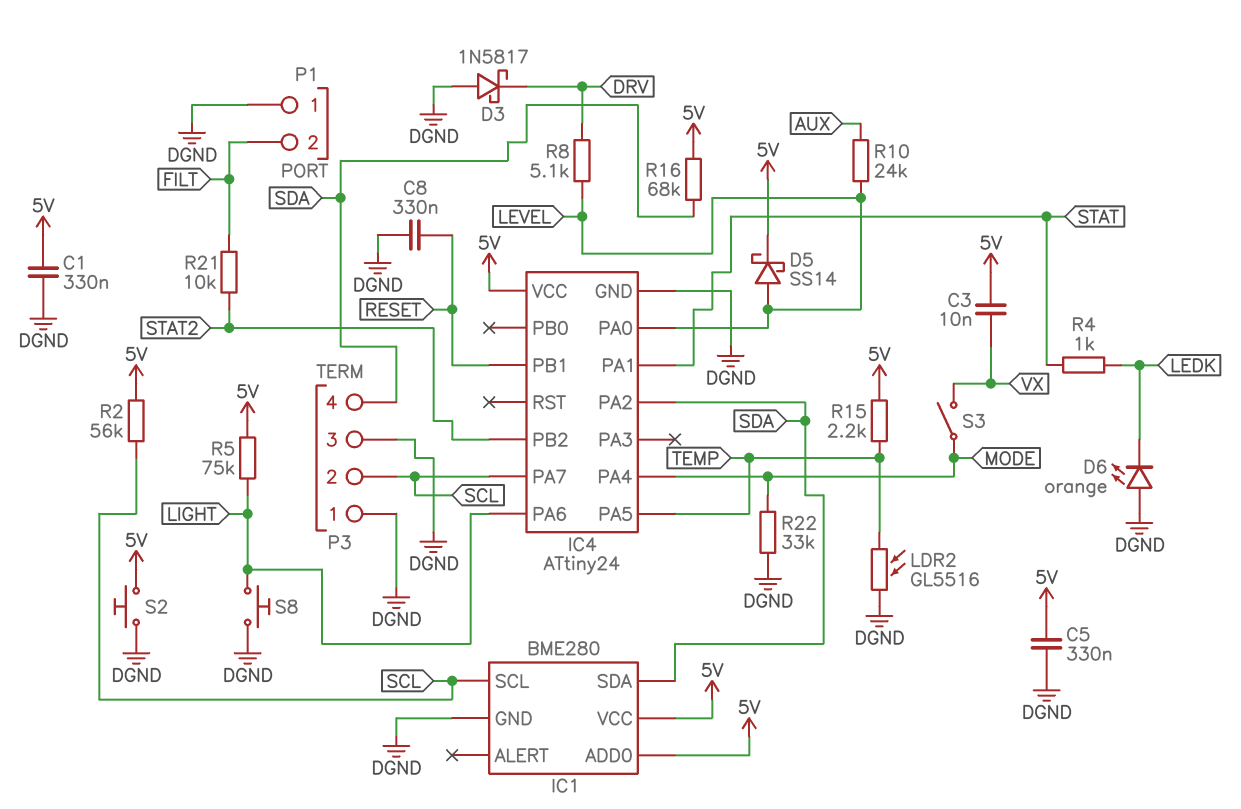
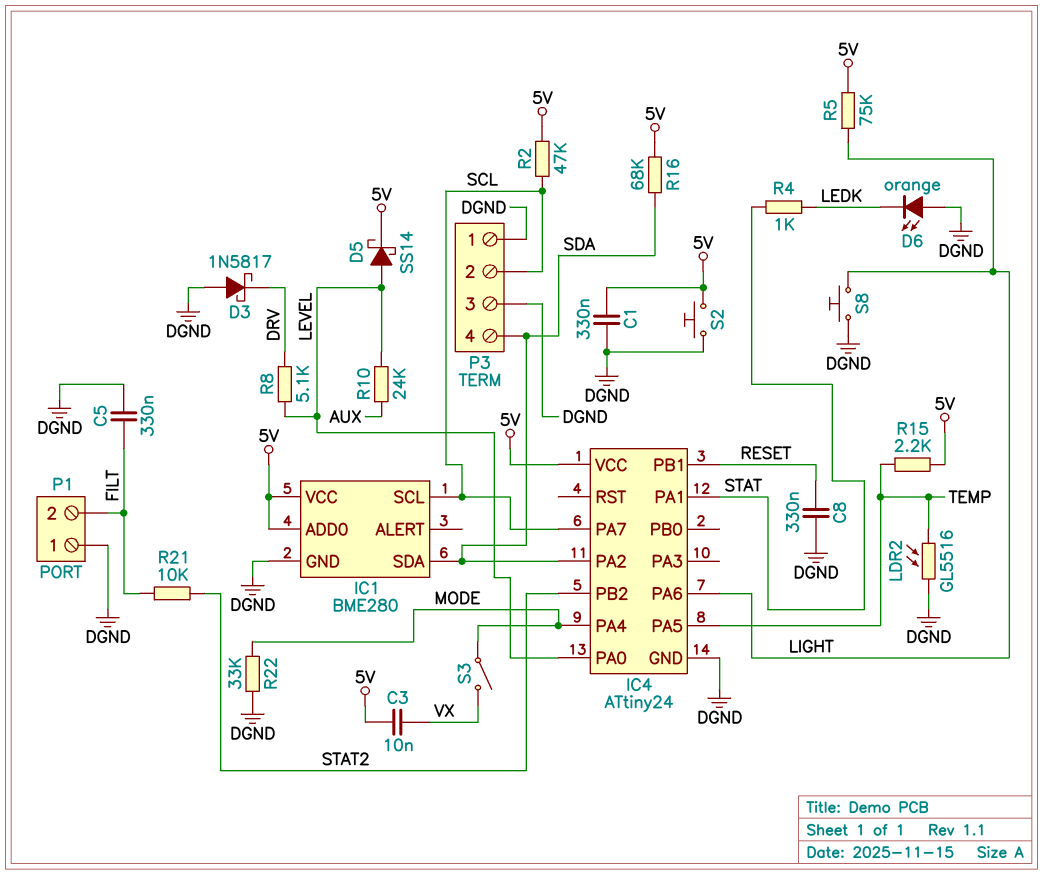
C5: 330nF (5V, DGND) -> 330nF (DGND, FILT)
R2: 56k (5V, SCL) -> 47k (5V, SCL)

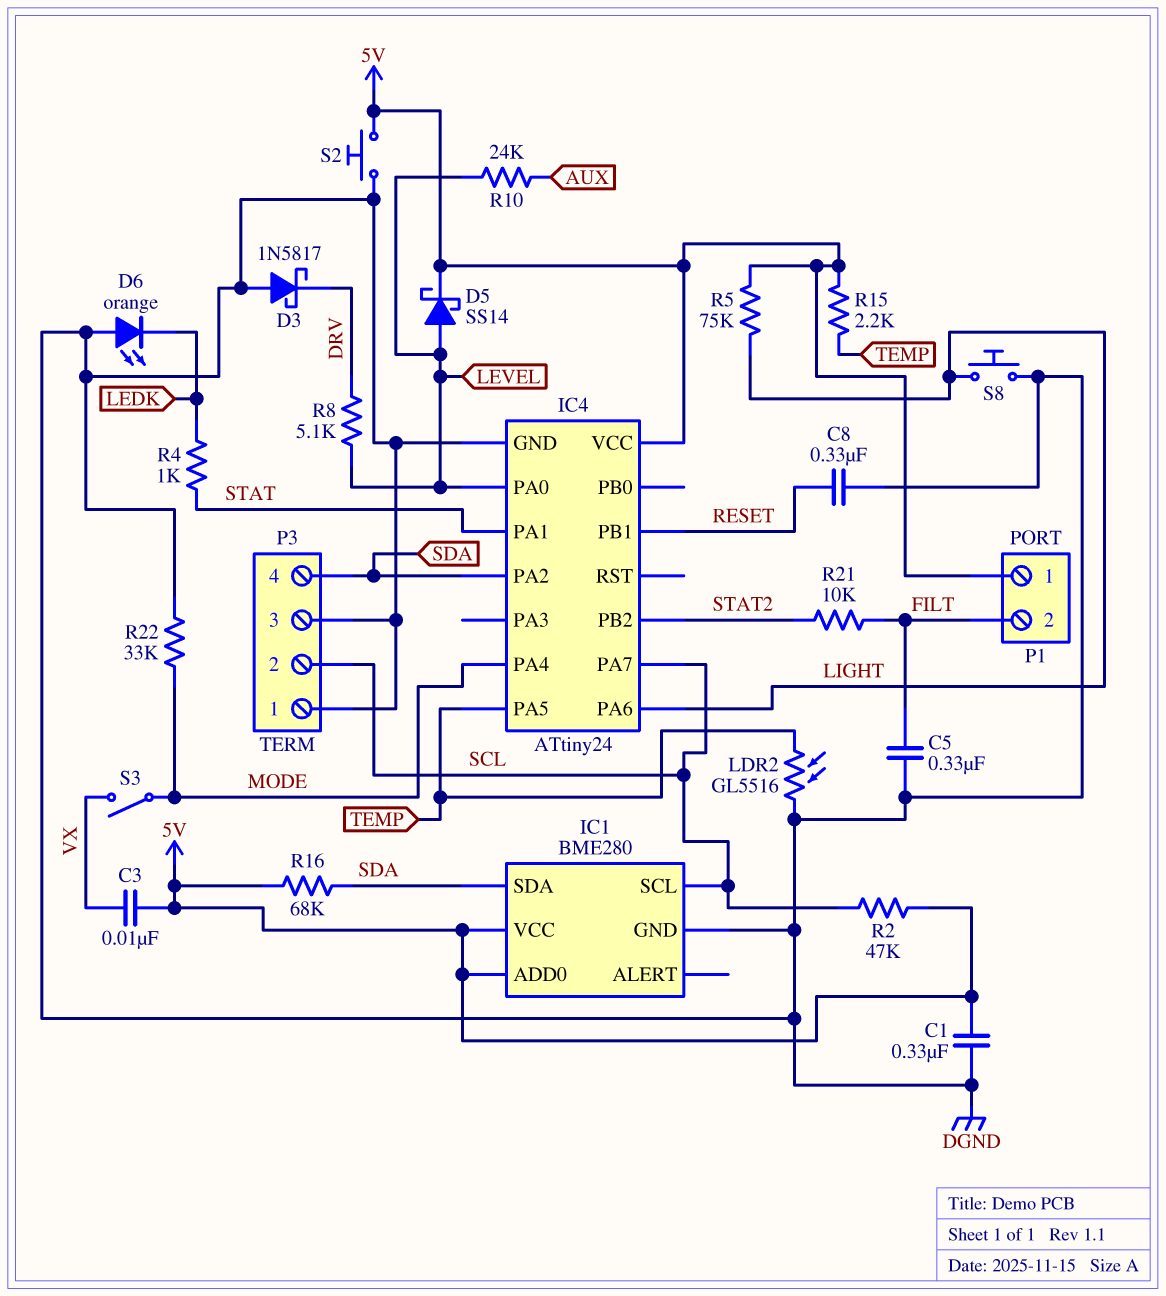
P1 pin 1: DGND -> 5V

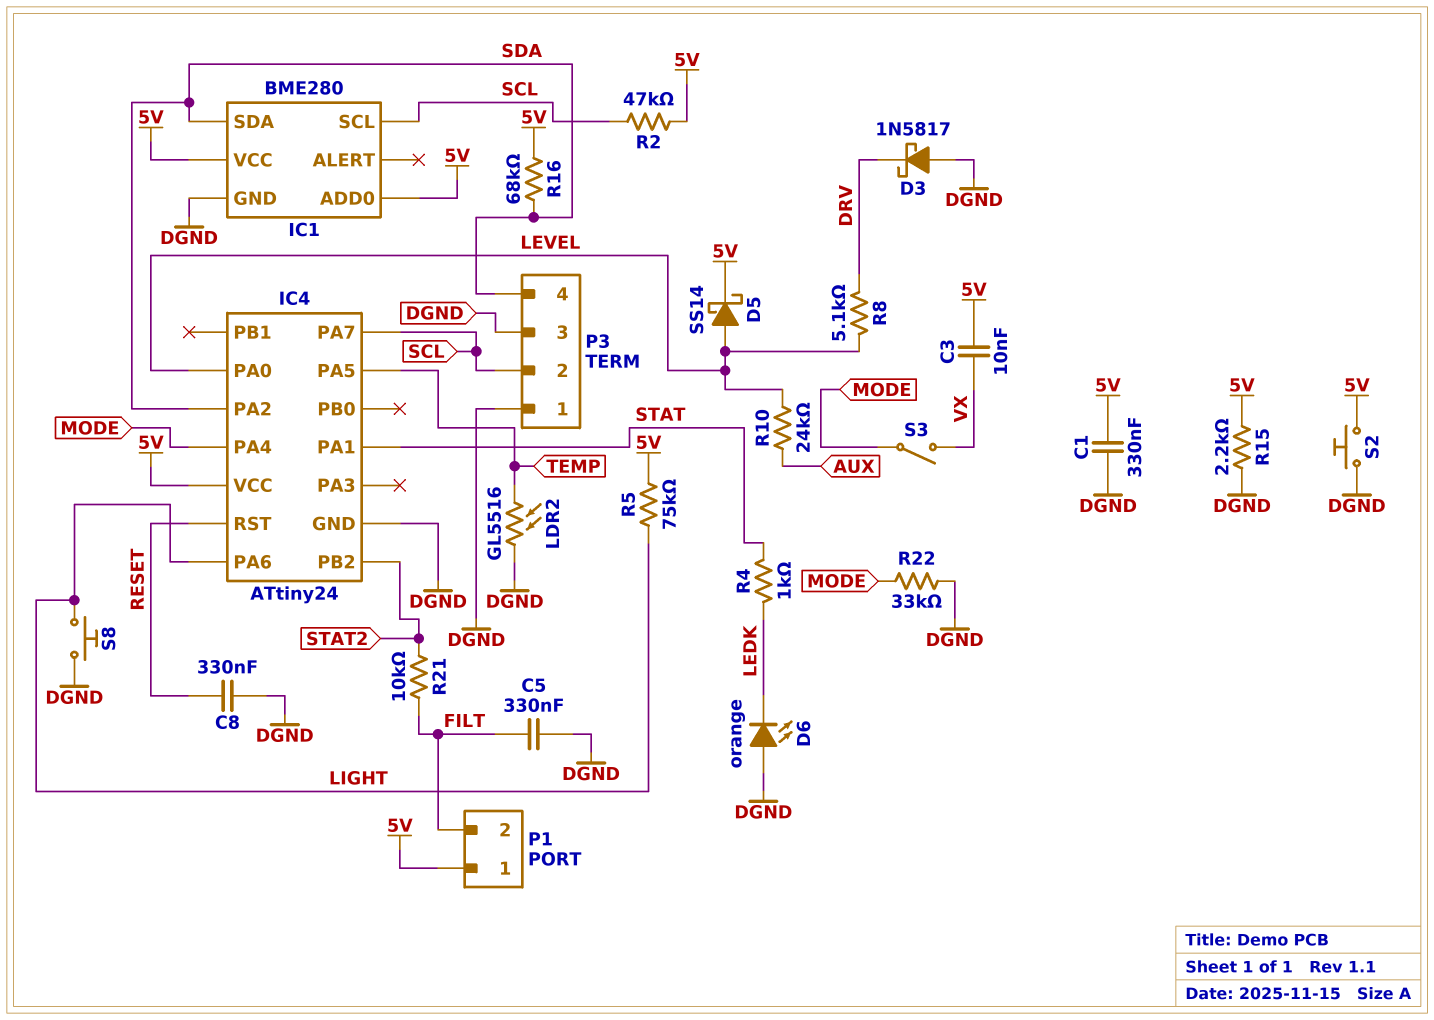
IC4 pin PB1: RESET -> none
IC4 pin RST: none -> RESET
R15: 2.2k (5V, TEMP) -> 2.2k (5V, DGND)

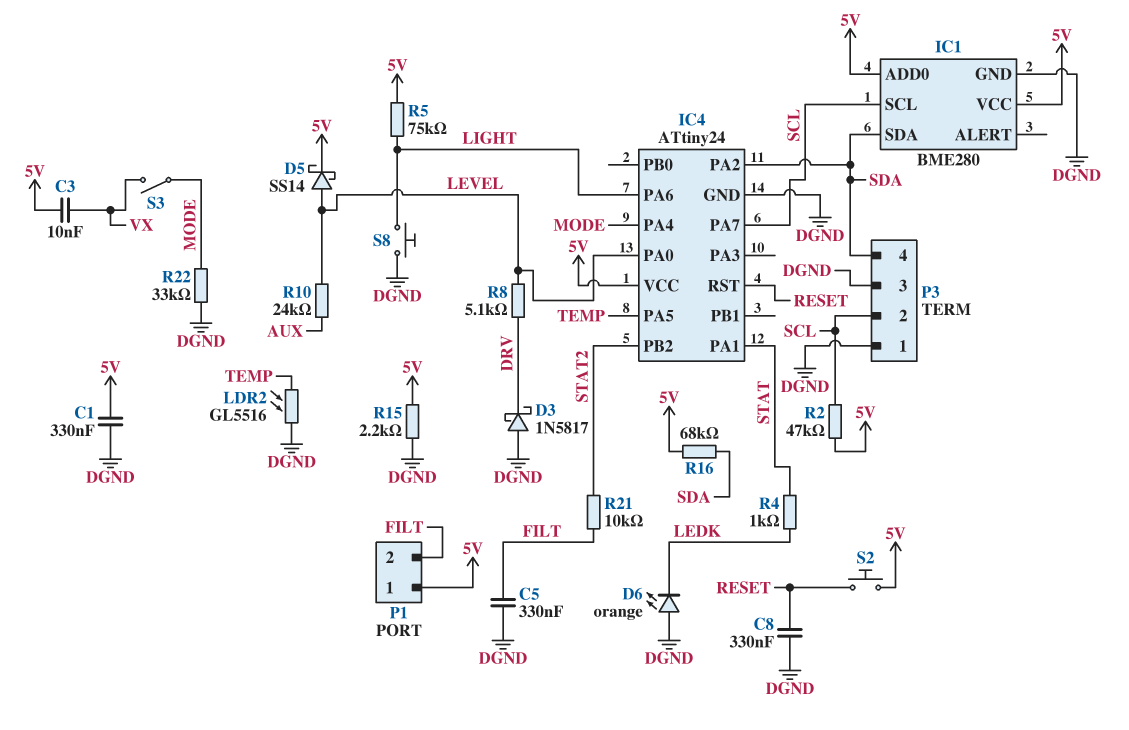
S2: button (5V, DGND) -> button (5V, RESET)

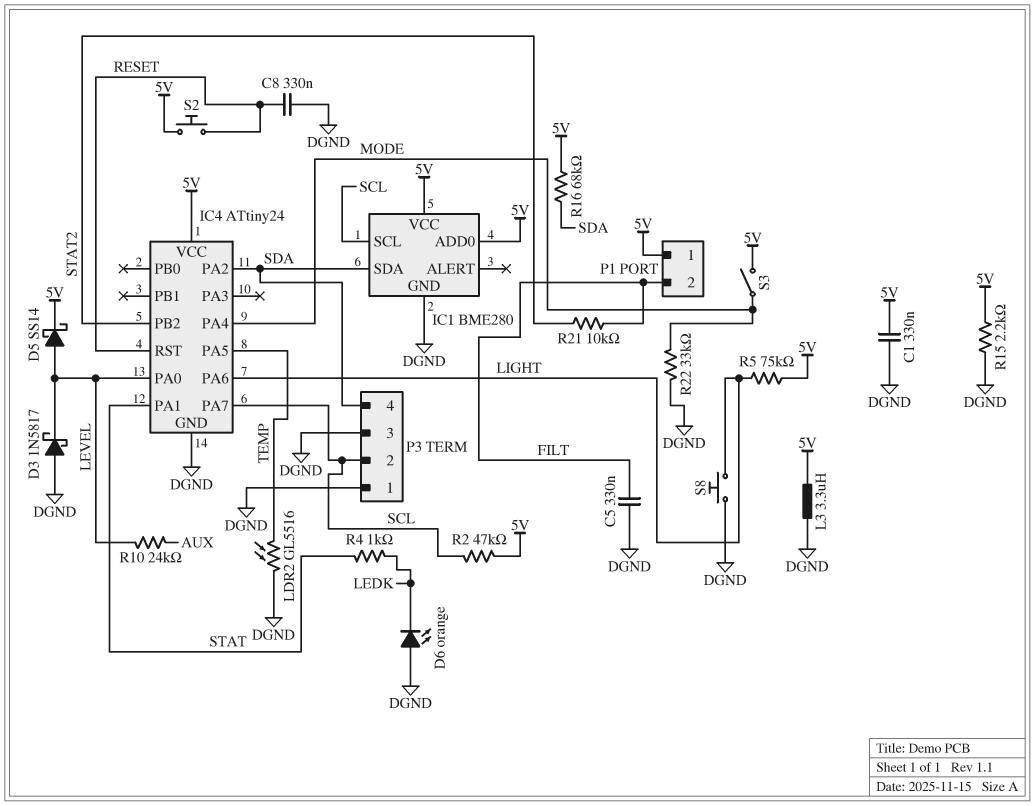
C3: 10nF (5V, VX) -> none
D3: schottky 1N5817 (A DGND, K DRV) -> schottky 1N5817 (A DGND, K LEVEL)
L3: none -> 3.3uH (5V, DGND)
R8: 5.1k (DRV, LEVEL) -> none
S3: switch (MODE, VX) -> switch (5V, MODE)

